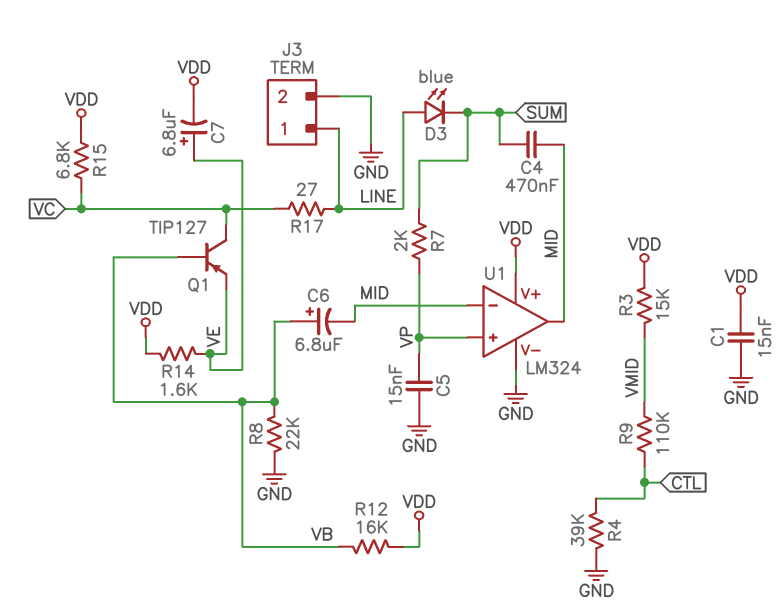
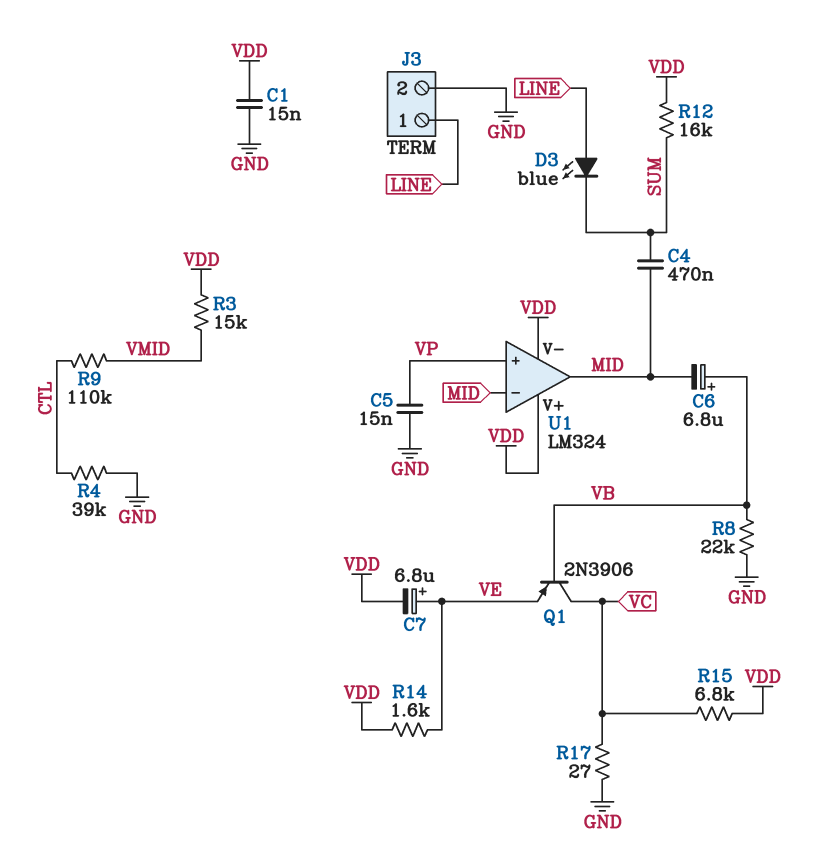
Q1: PNP TIP127 (B VB, C VC, E VE) -> PNP 2N3906 (B VB, C VC, E VE)
R7: 2k (SUM, VP) -> none
R12: 16k (VB, VDD) -> 16k (SUM, VDD)
R17: 27 (LINE, VC) -> 27 (GND, VC)
U1 pin V-: GND -> VDD

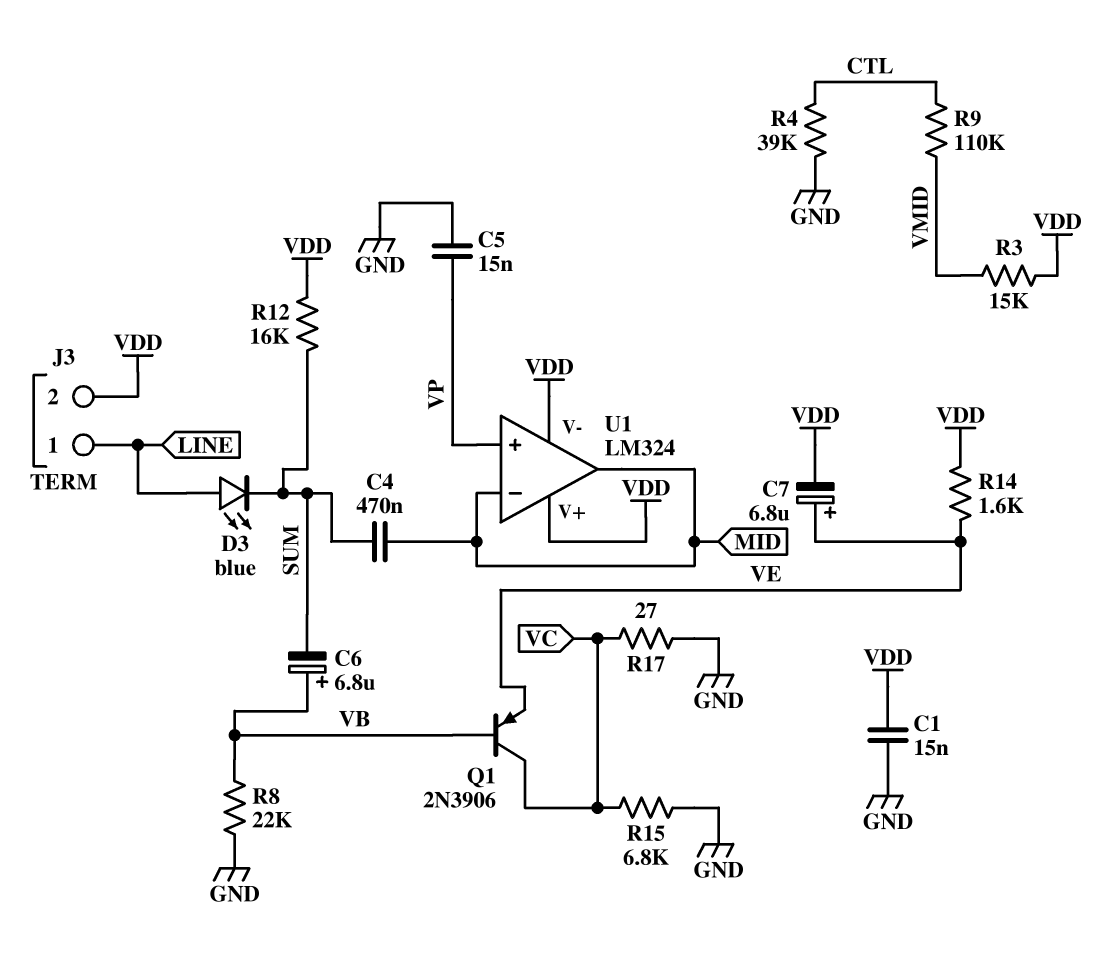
C6: 6.8uF (plus VB, minus MID) -> 6.8uF (plus VB, minus SUM)
J3 pin 2: GND -> VDD
R15: 6.8k (VC, VDD) -> 6.8k (GND, VC)

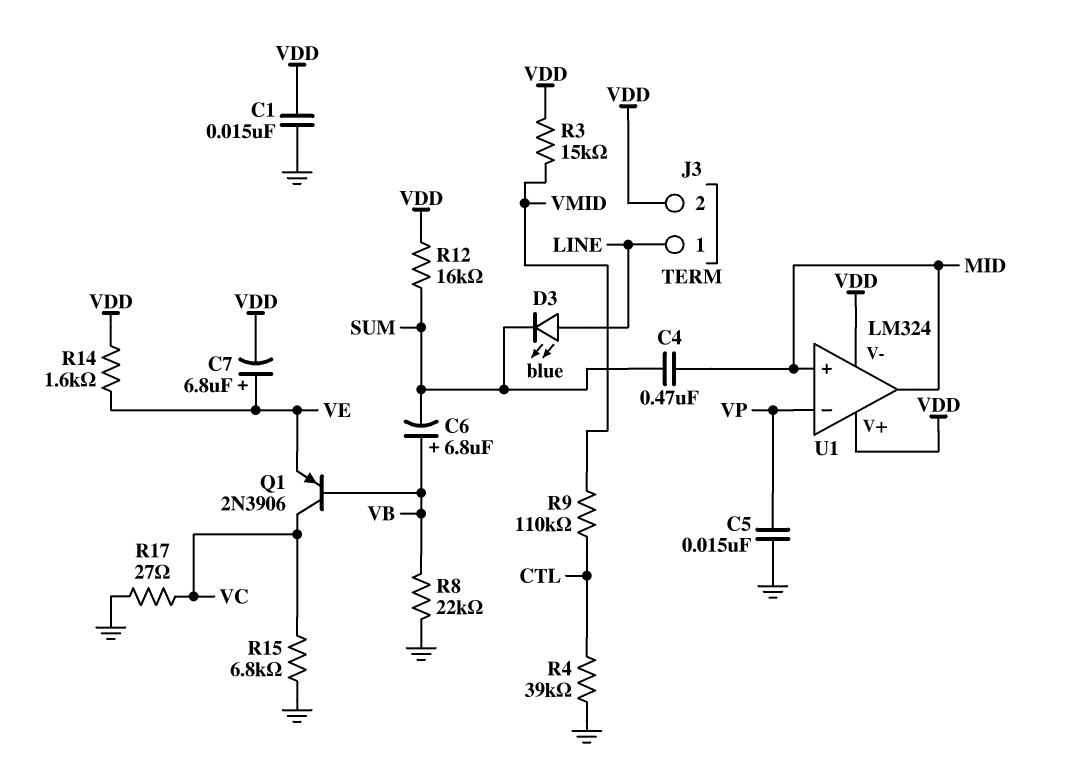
U1 pin in+: VP -> MID
U1 pin in-: MID -> VP

